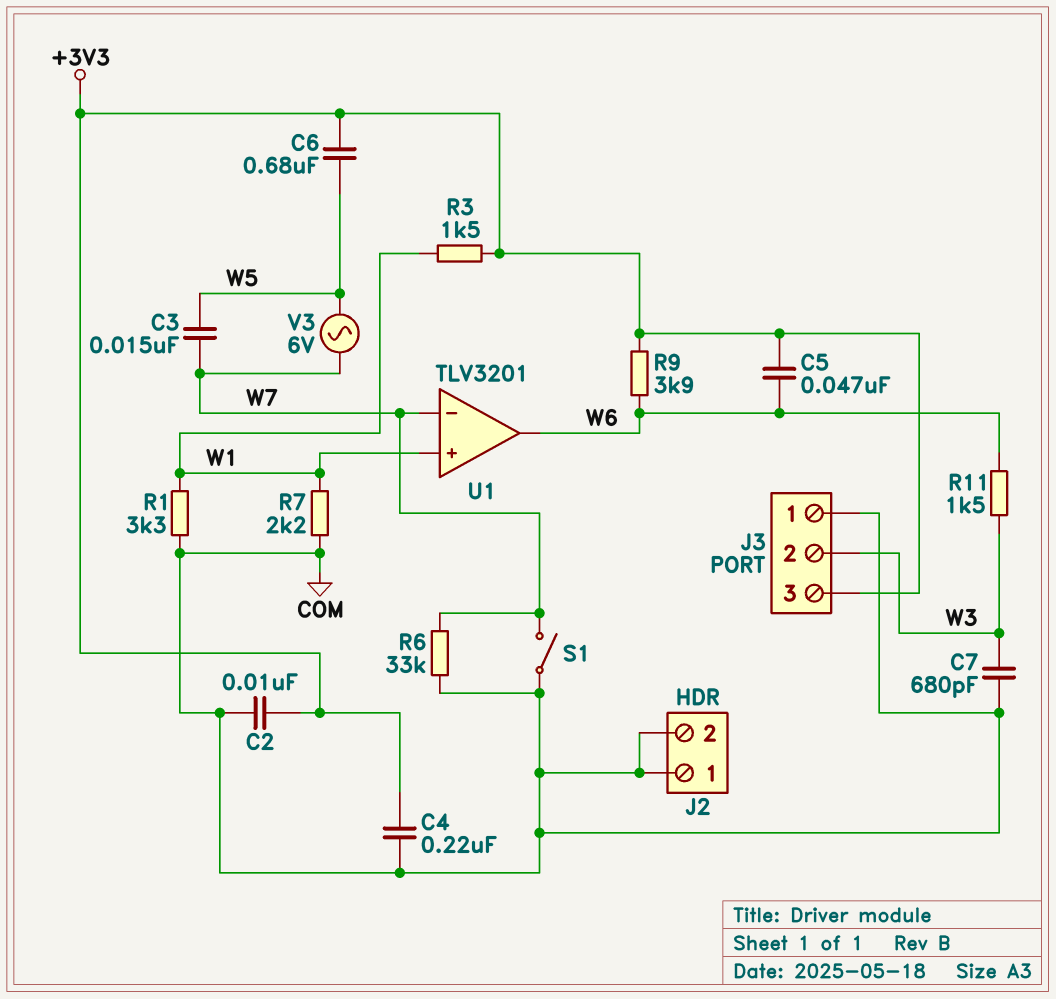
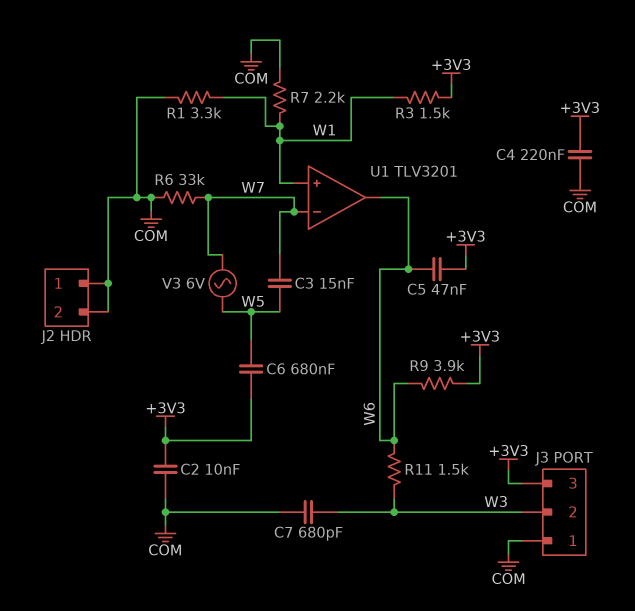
S1: switch (COM, W7) -> none

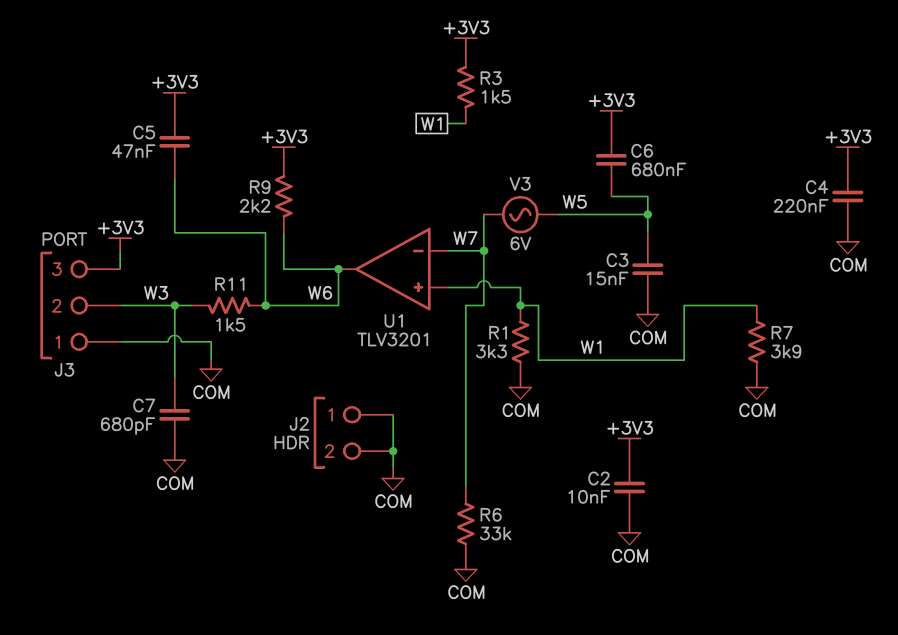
C3: 15nF (W5, W7) -> 15nF (COM, W5)
R7: 2.2k (COM, W1) -> 3.9k (COM, W1)
R9: 3.9k (+3V3, W6) -> 2.2k (+3V3, W6)

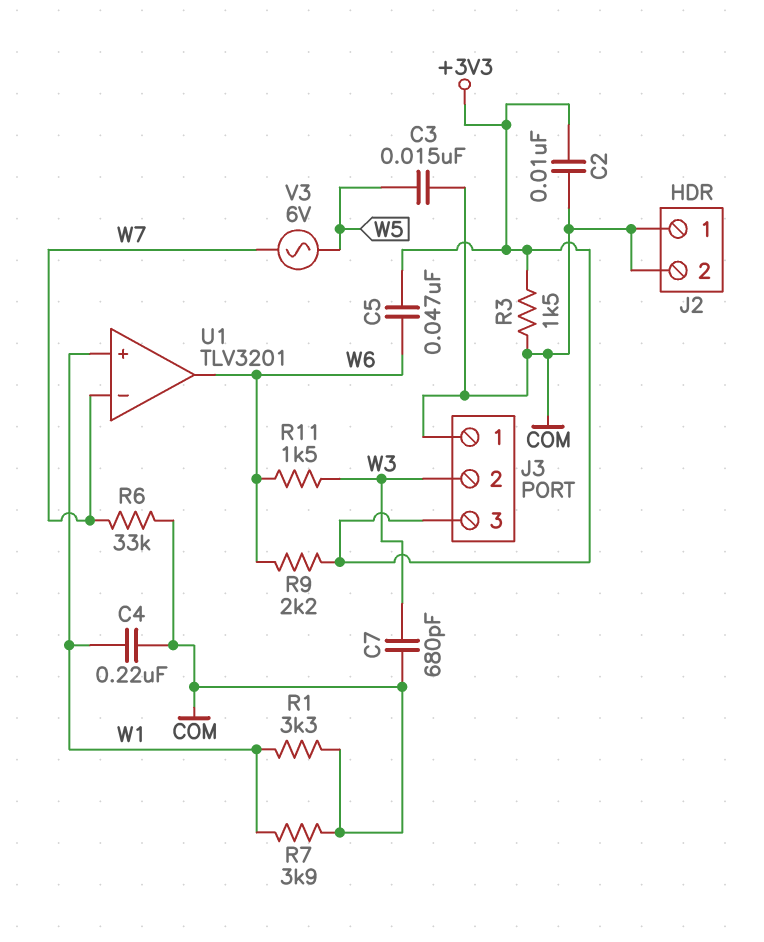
C4: 220nF (+3V3, COM) -> 220nF (COM, W1)
C6: 680nF (+3V3, W5) -> none
R3: 1.5k (+3V3, W1) -> 1.5k (+3V3, COM)

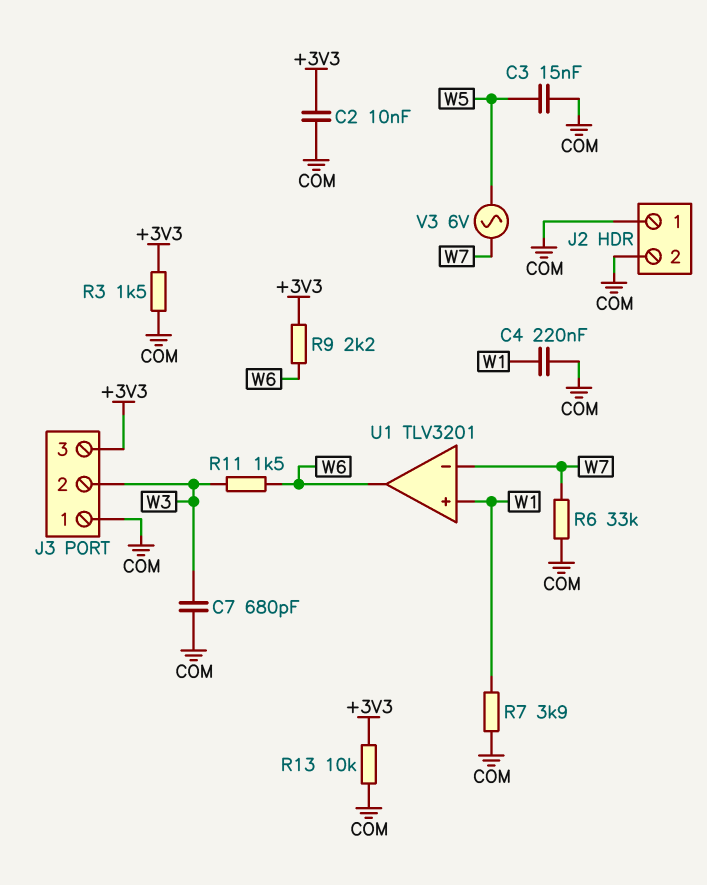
C5: 47nF (+3V3, W6) -> none
R1: 3.3k (COM, W1) -> none
R13: none -> 10k (+3V3, COM)

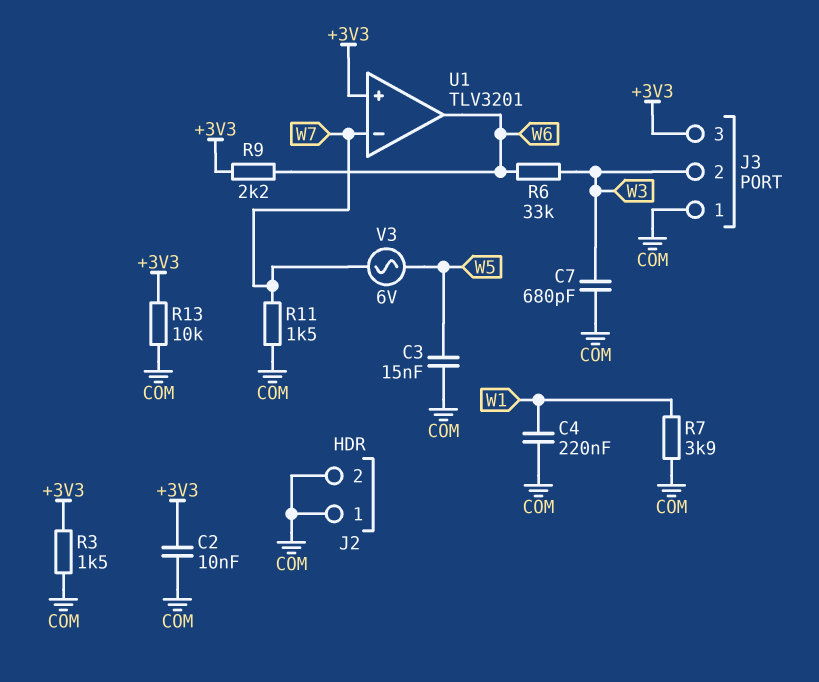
R6: 33k (COM, W7) -> 33k (W3, W6)
R11: 1.5k (W3, W6) -> 1.5k (COM, W7)
U1 pin in+: W1 -> +3V3

